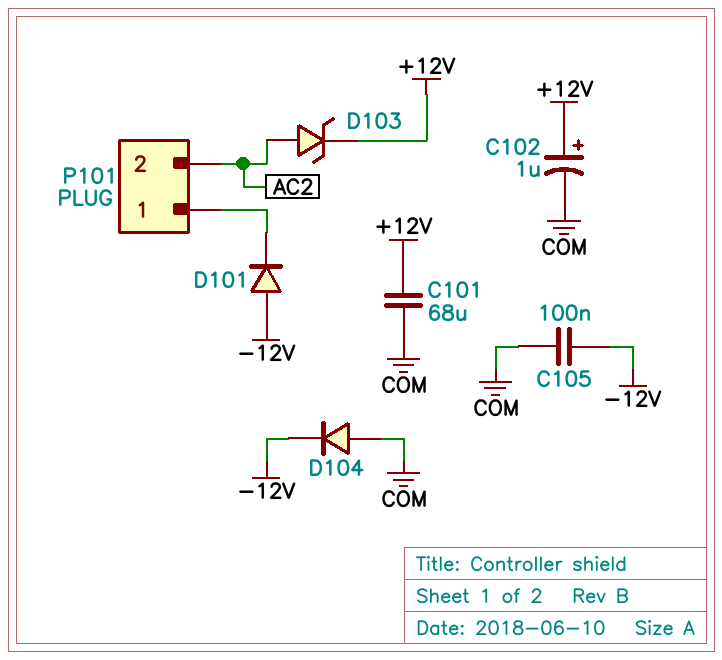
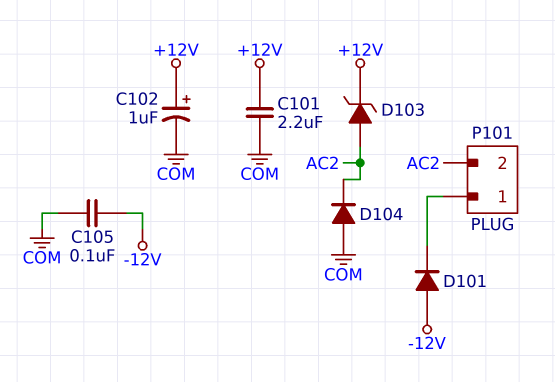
C101: 68uF (+12V, COM) -> 2.2uF (+12V, COM)
D104: diode (A COM, K -12V) -> diode (A COM, K AC2)

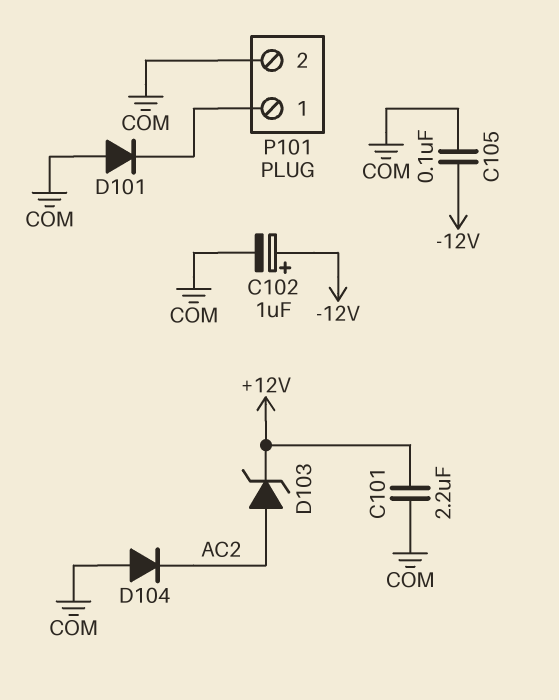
C102: 1uF (plus +12V, minus COM) -> 1uF (plus -12V, minus COM)
D101: diode (A -12V, K P101/1) -> diode (A COM, K P101/1)
P101 pin 2: AC2 -> COM

